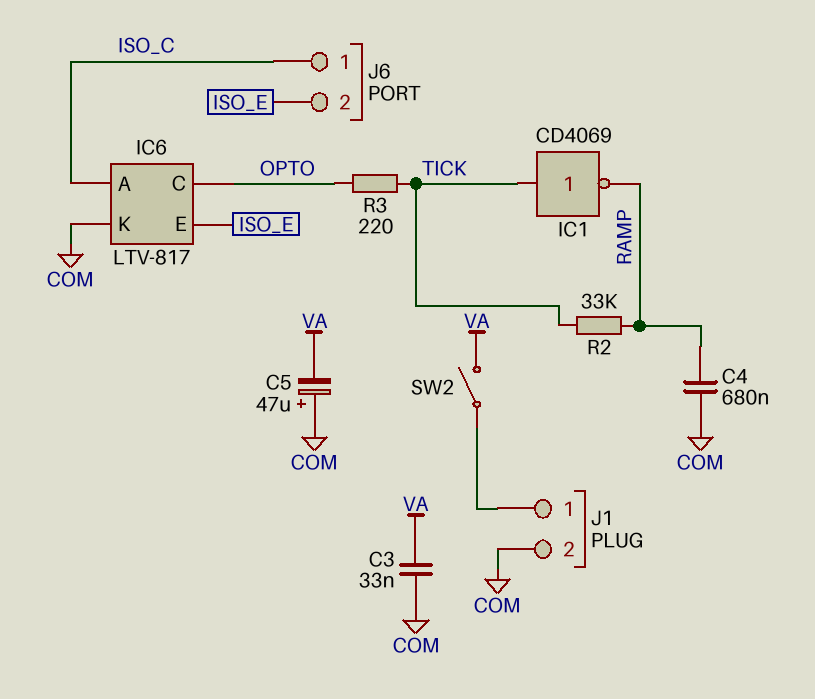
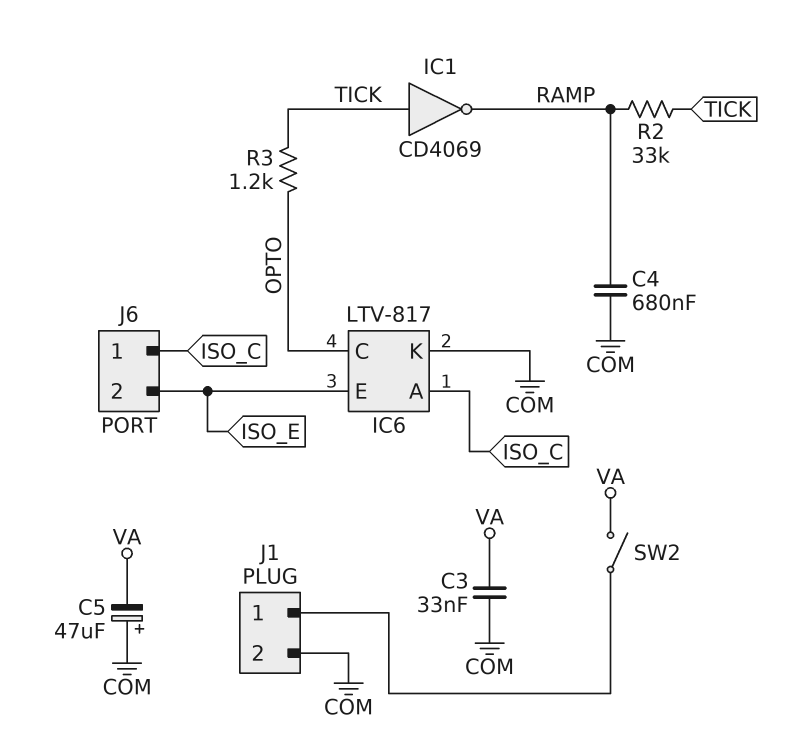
R3: 220 (OPTO, TICK) -> 1.2k (OPTO, TICK)

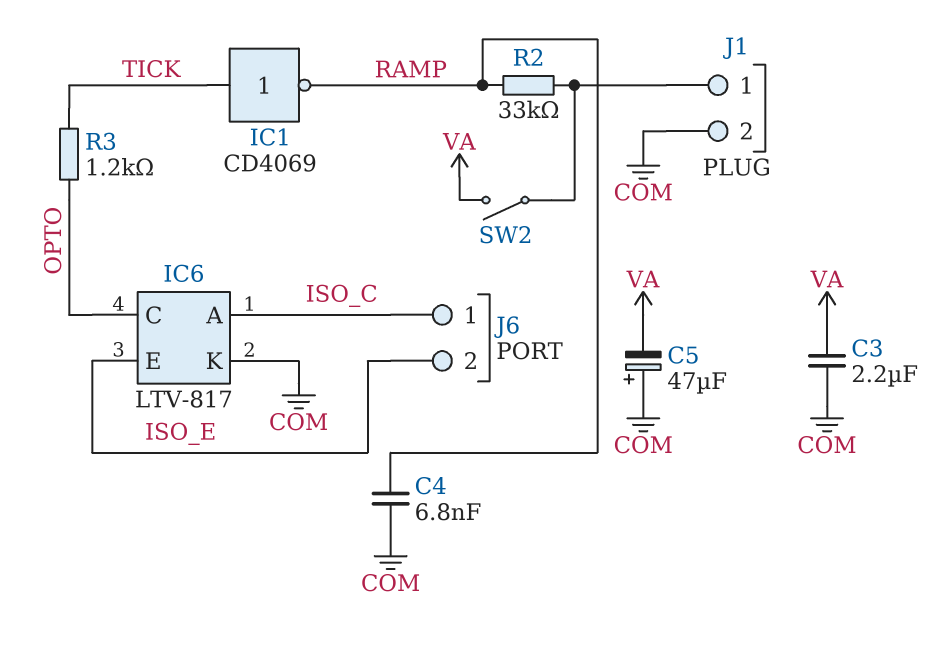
C3: 33nF (COM, VA) -> 2.2uF (COM, VA)
C4: 680nF (COM, RAMP) -> 6.8nF (COM, RAMP)
R2: 33k (RAMP, TICK) -> 33k (J1/1, RAMP)

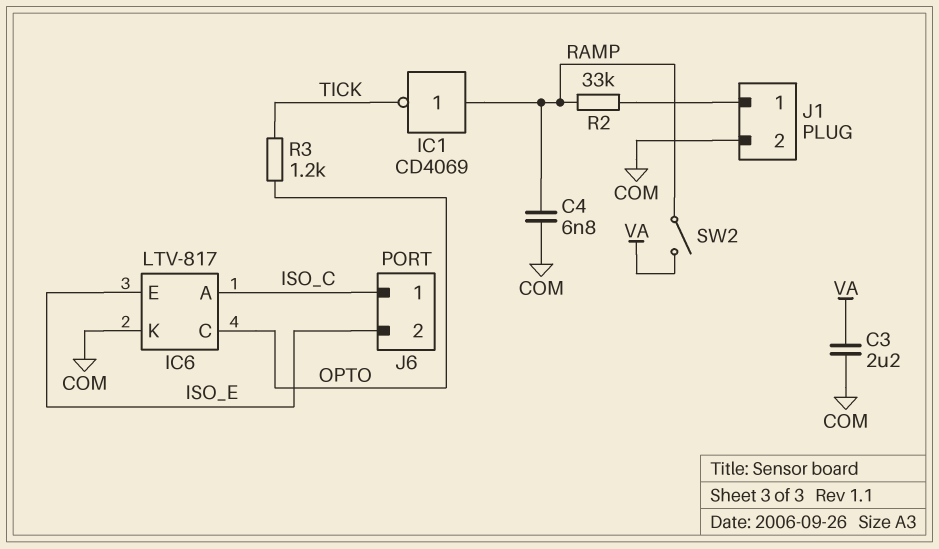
C5: 47uF (plus COM, minus VA) -> none
IC1: NOT CD4069 (in TICK, out RAMP) -> NOT CD4069 (in RAMP, out TICK)
SW2: switch (J1/1, VA) -> switch (RAMP, VA)

